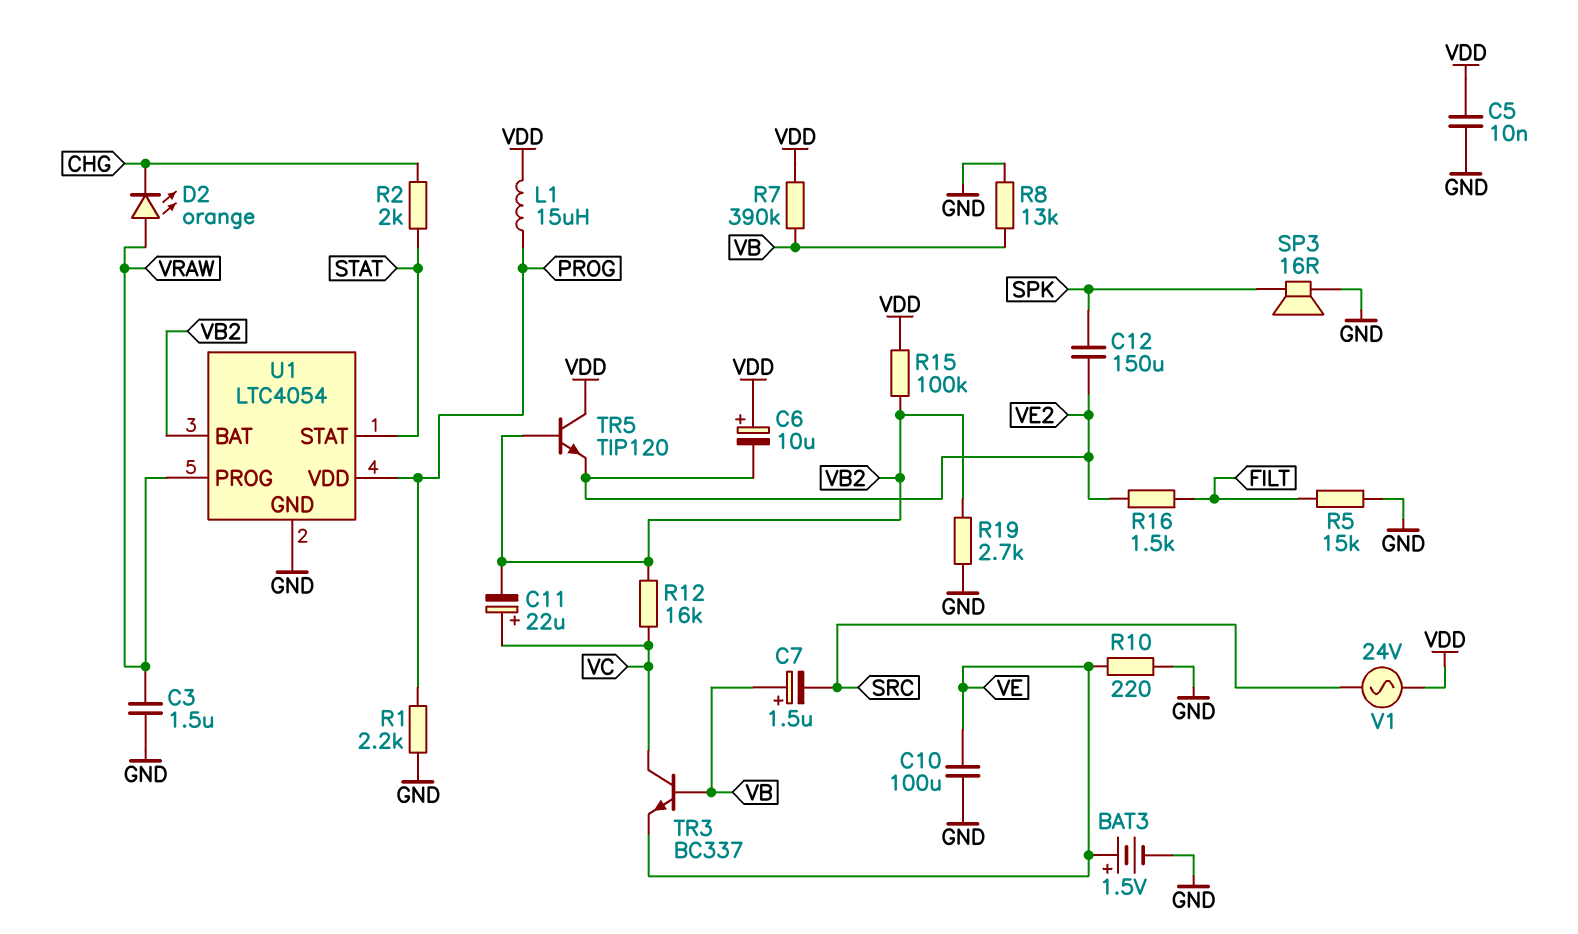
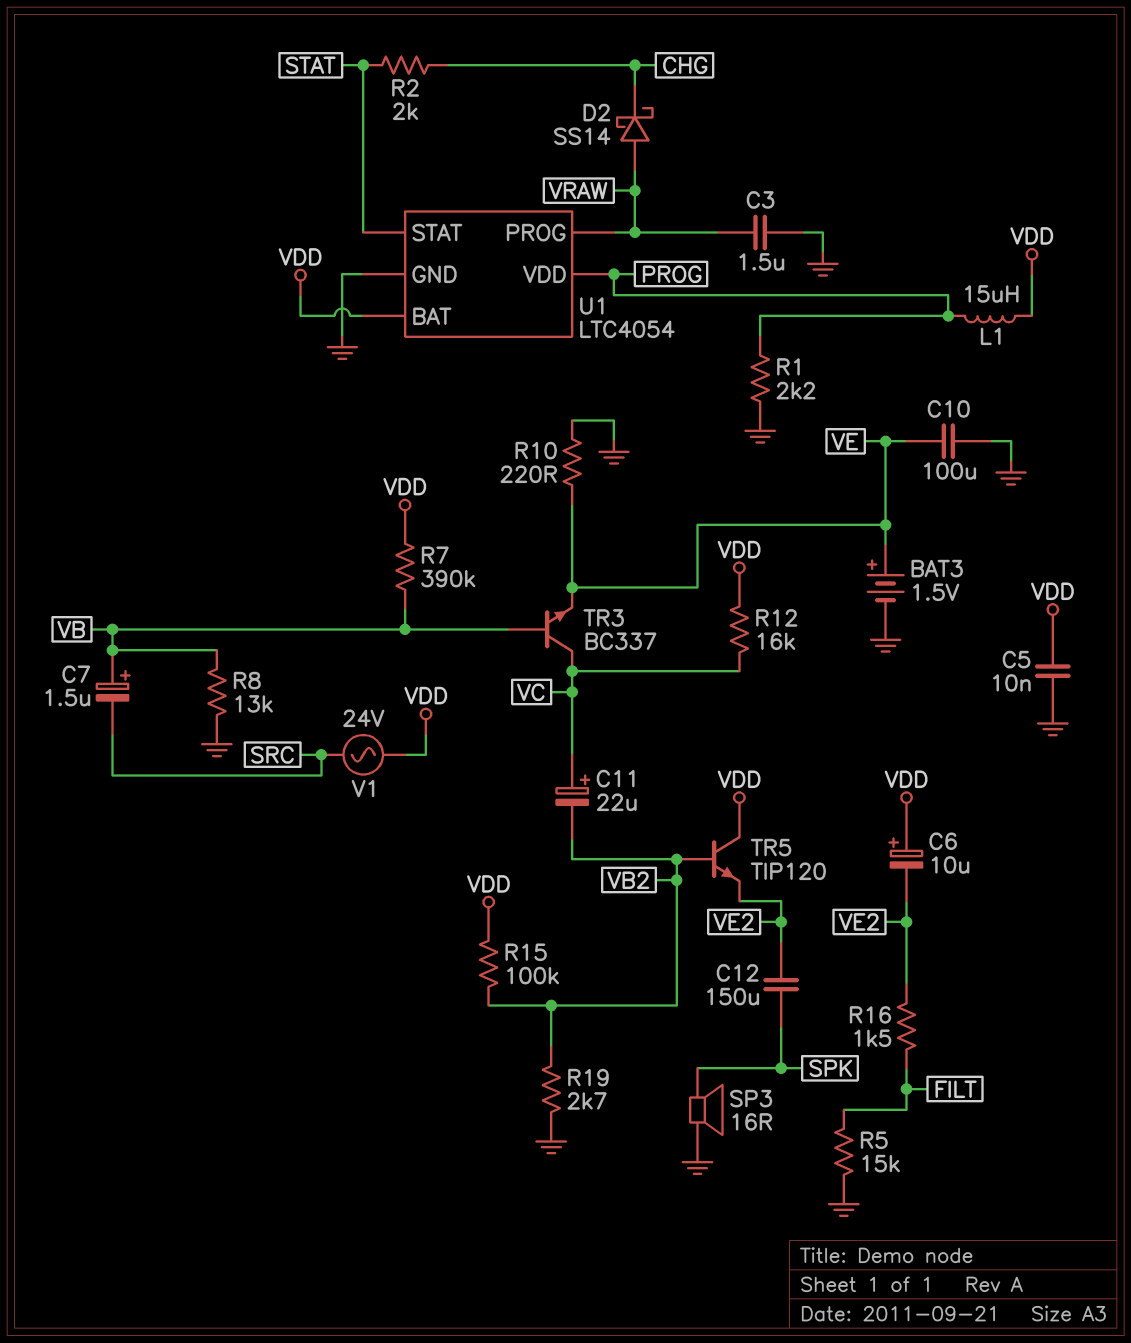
D2: LED orange (A VRAW, K CHG) -> schottky SS14 (A VRAW, K CHG)
R12: 16k (VB2, VC) -> 16k (VC, VDD)
U1 pin BAT: VB2 -> VDD

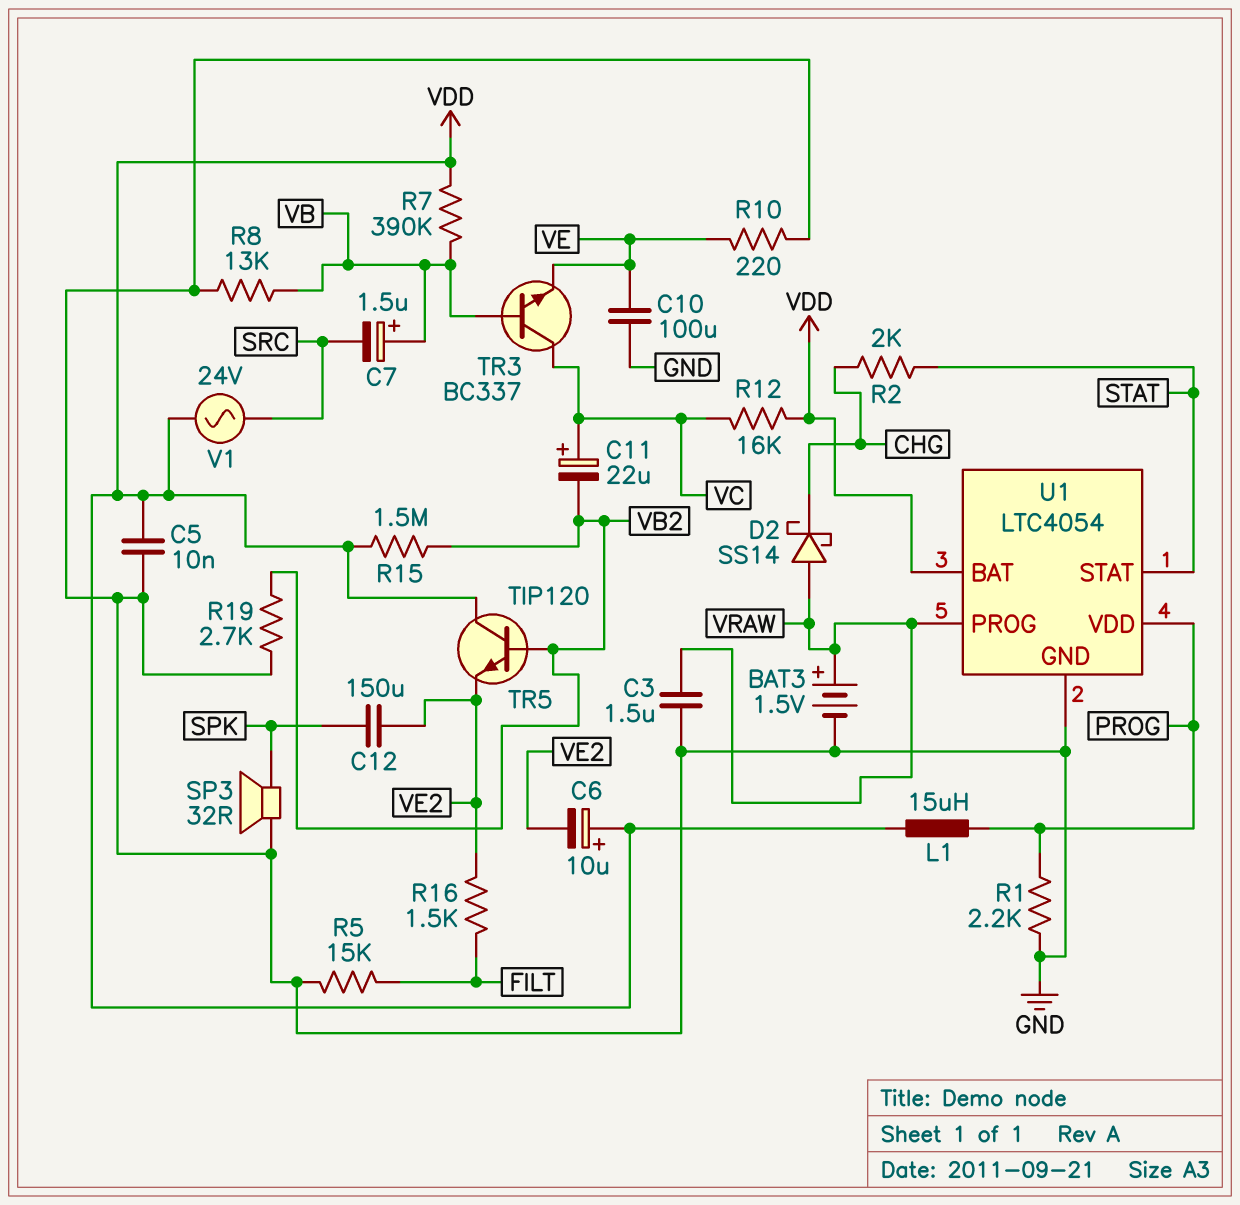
BAT3: 1.5V (plus VE, minus GND) -> 1.5V (plus VRAW, minus GND)
R15: 100k (VB2, VDD) -> 1.5M (VB2, VDD)
SP3: speaker 16R (GND, SPK) -> speaker 32R (GND, SPK)

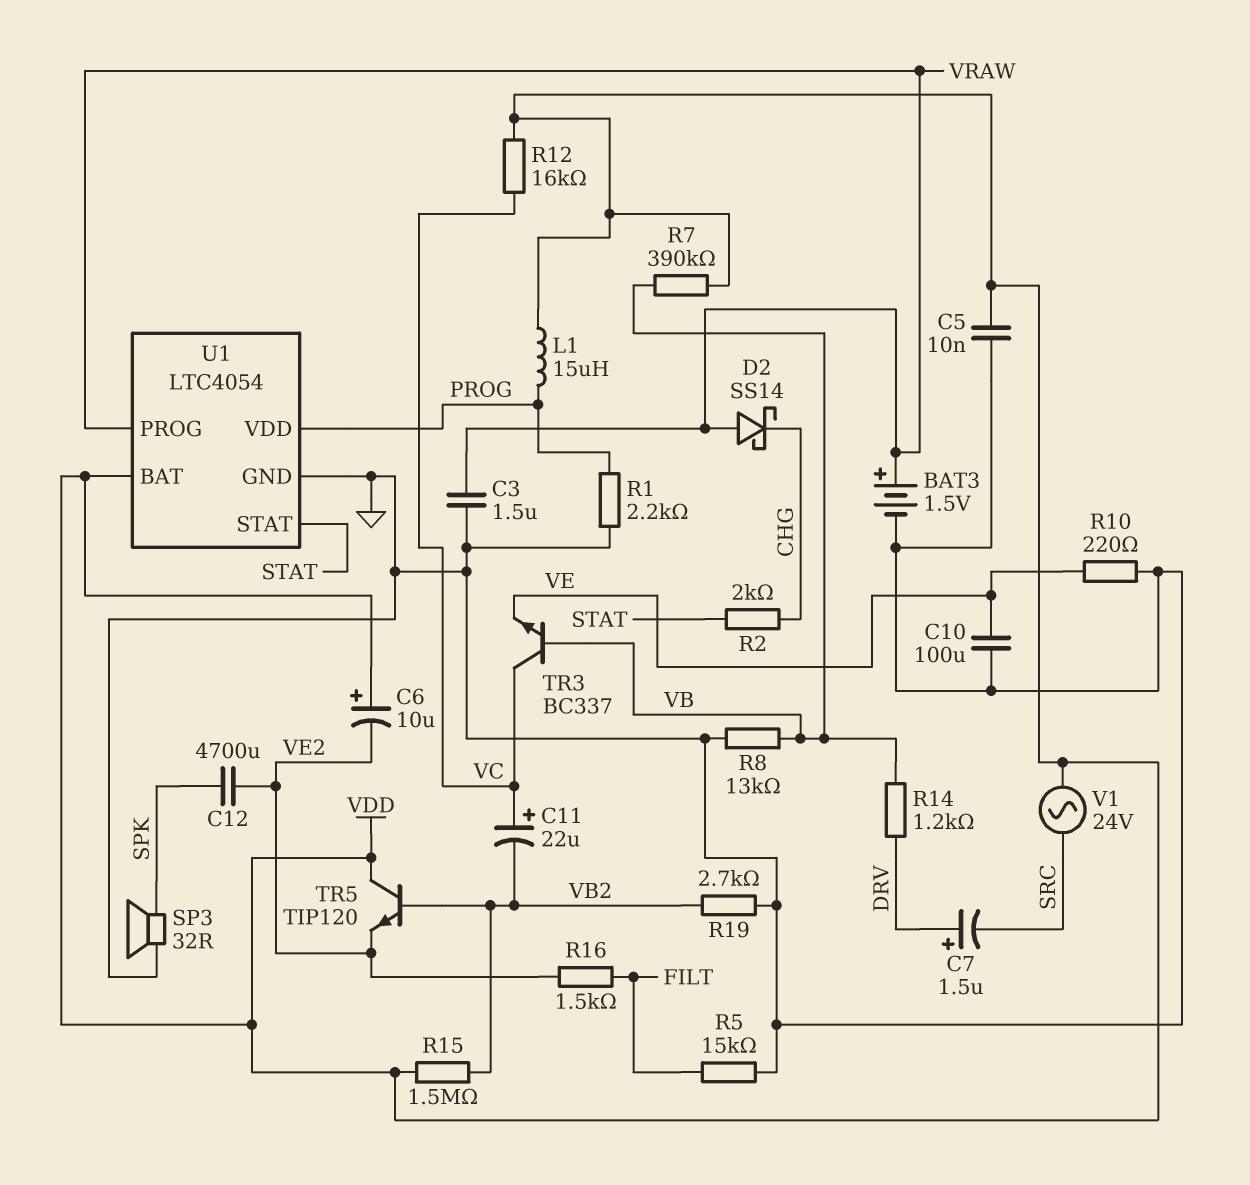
C7: 1.5uF (plus VB, minus SRC) -> 1.5uF (plus DRV, minus SRC)
C12: 150uF (SPK, VE2) -> 4700uF (SPK, VE2)
R14: none -> 1.2k (DRV, VB)

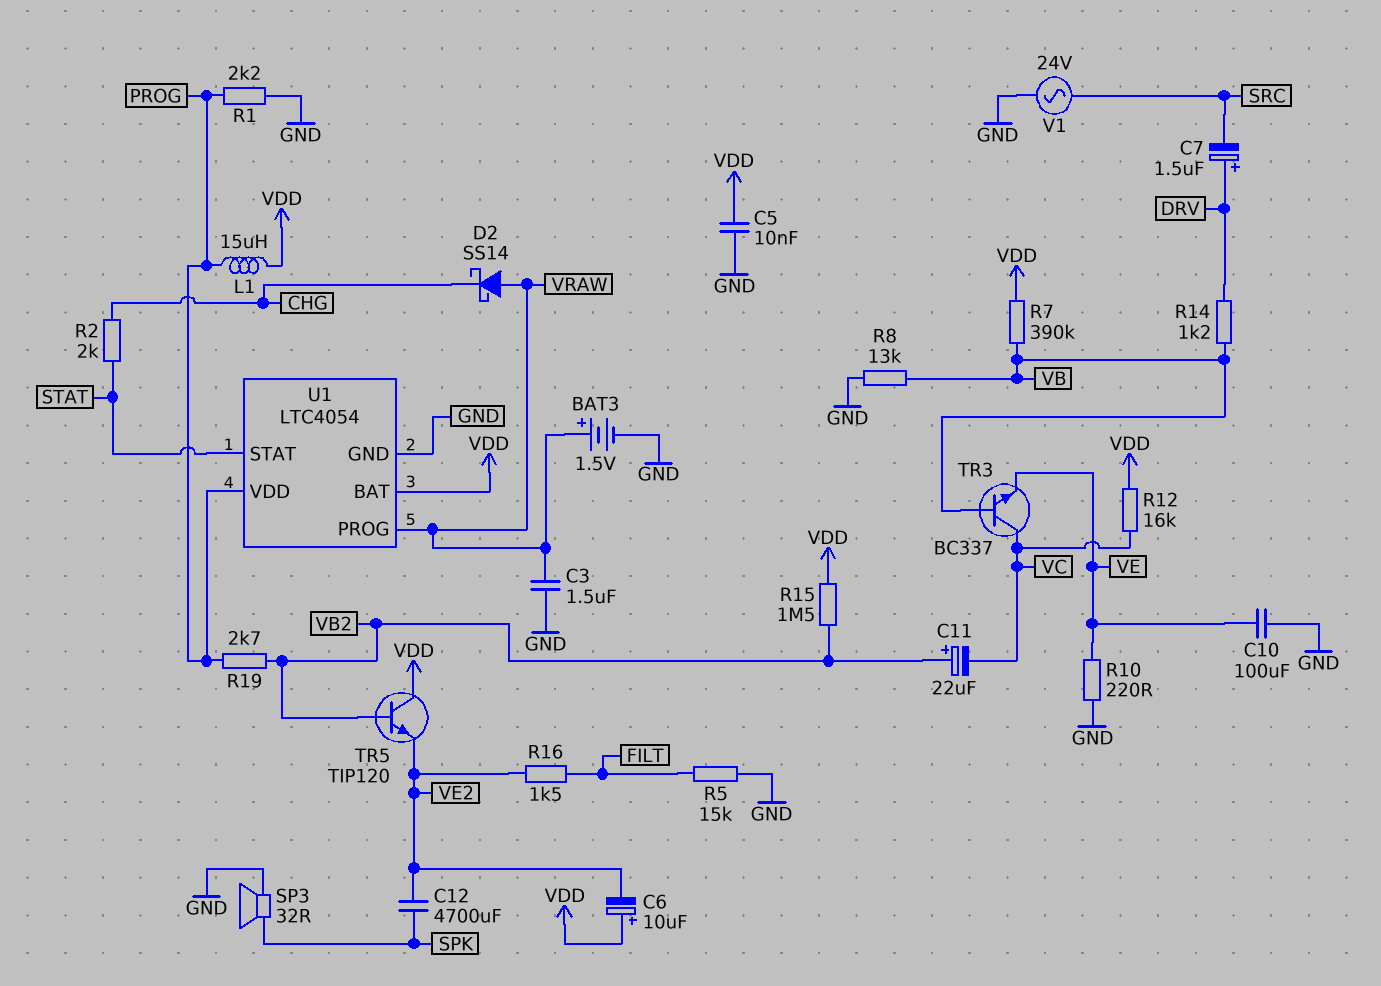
C11: 22uF (plus VC, minus VB2) -> 22uF (plus VB2, minus VC)
R19: 2.7k (GND, VB2) -> 2.7k (PROG, VB2)
V1: AC 24V (SRC, VDD) -> AC 24V (GND, SRC)

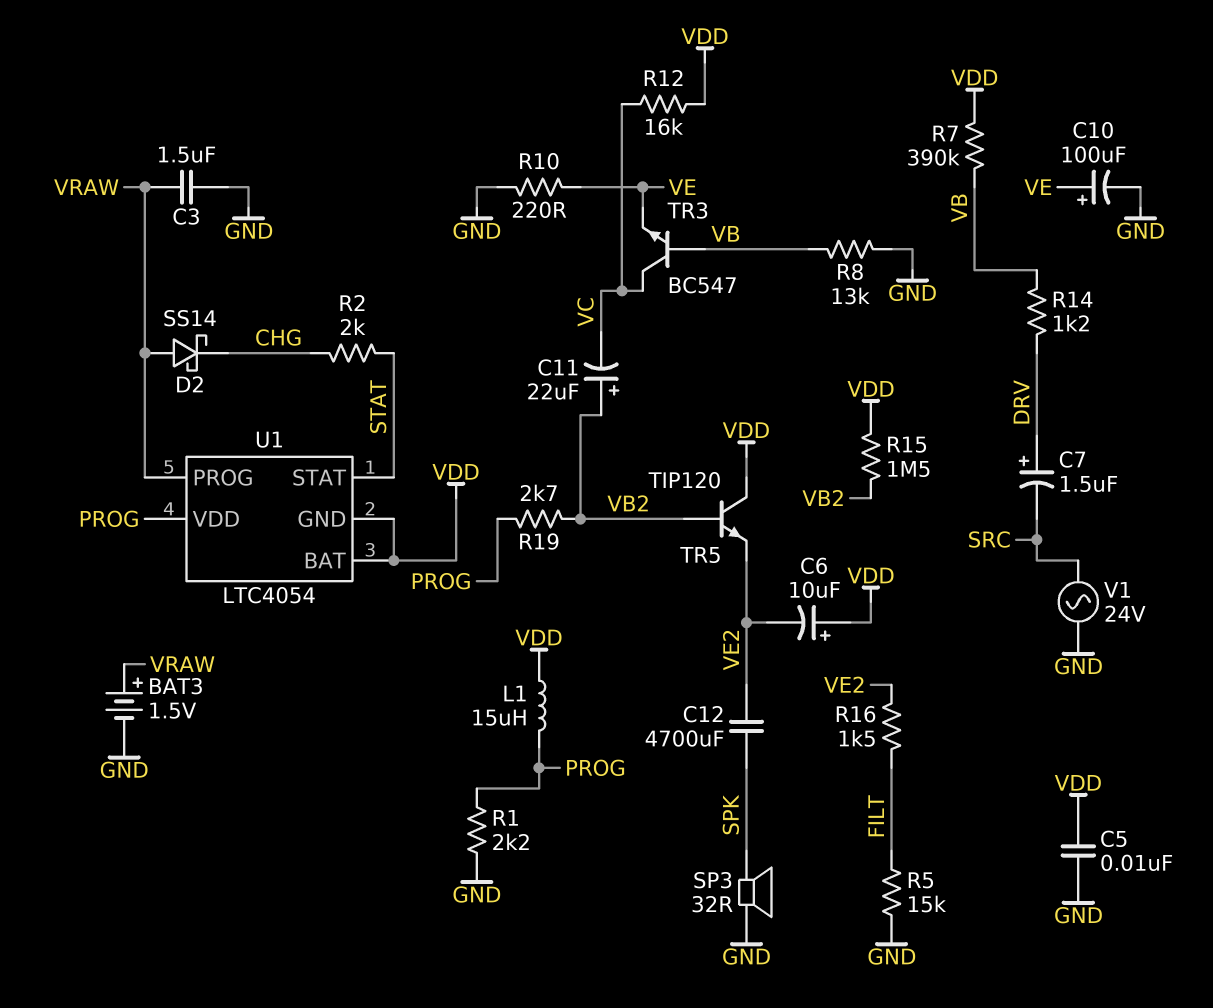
C10: 100uF (GND, VE) -> 100uF (plus VE, minus GND)
TR3: NPN BC337 (B VB, C VC, E VE) -> NPN BC547 (B VB, C VC, E VE)
U1 pin GND: GND -> VDD

